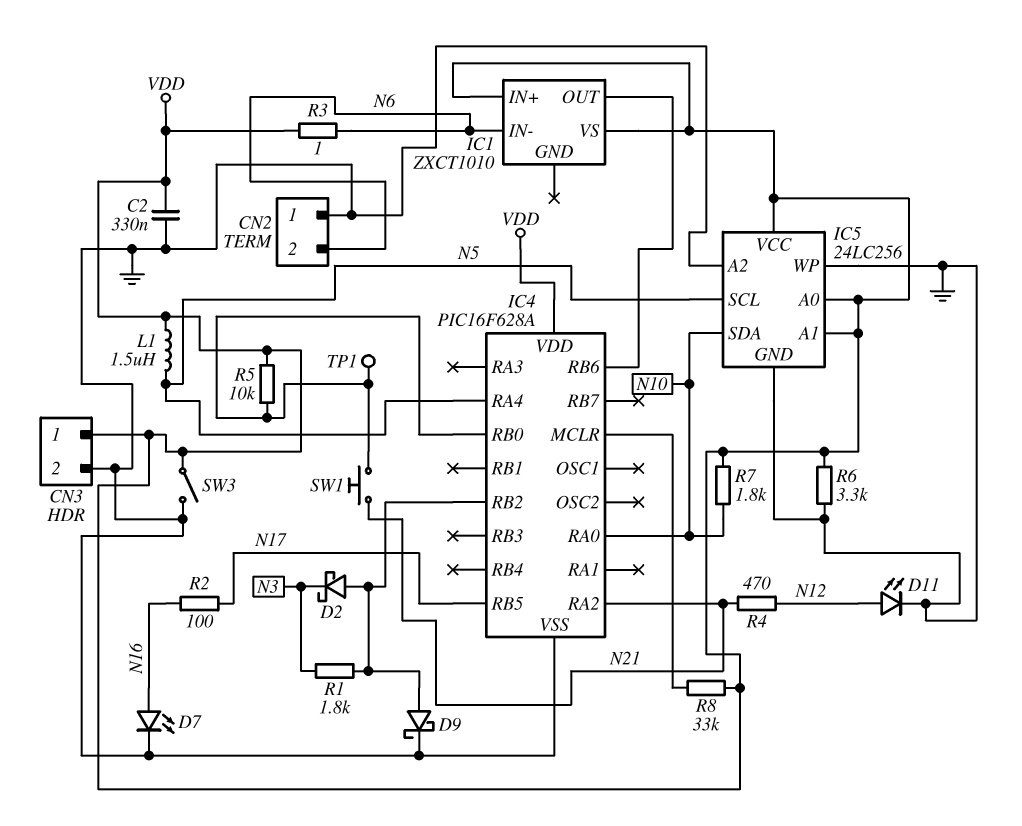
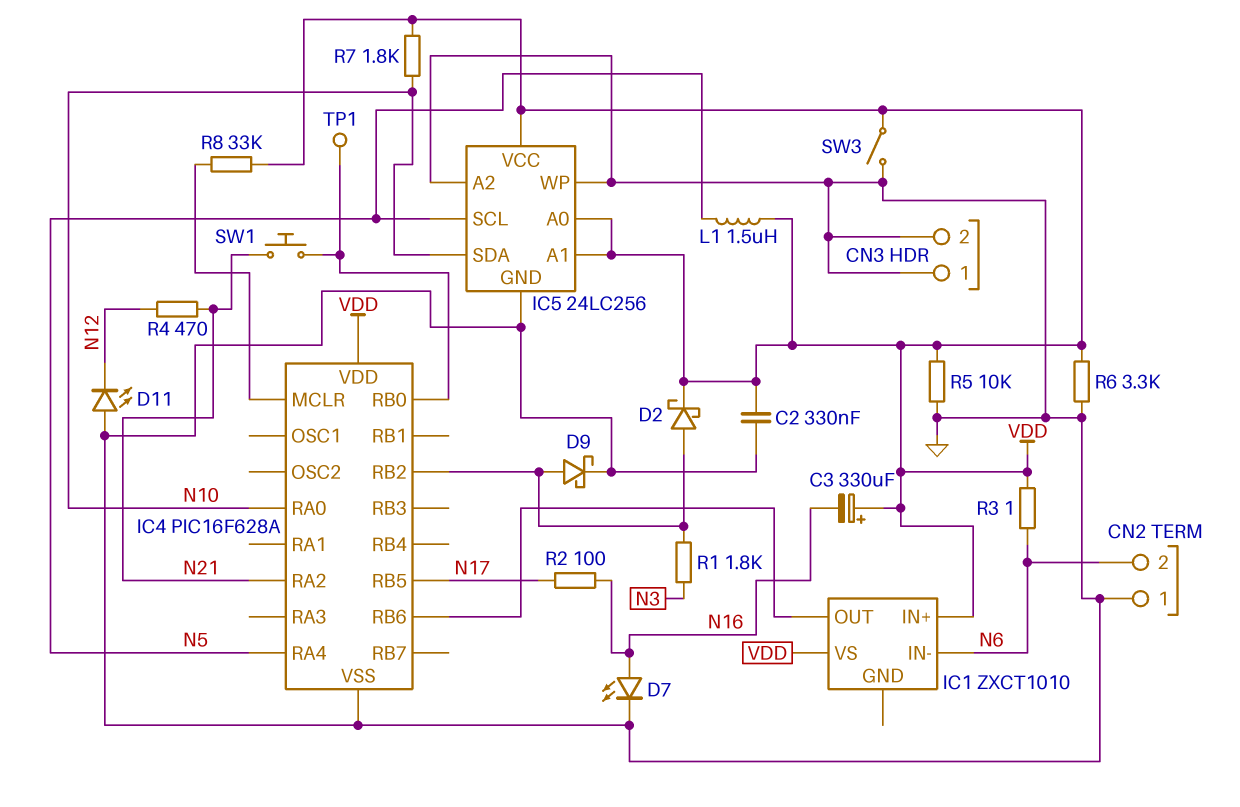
C3: none -> 330uF (plus VDD, minus N16)
CN3 pin 1: VDD -> GND
D2: schottky (A IC4/RB2, K N3) -> schottky (A IC4/RB2, K VDD)
D11: LED (A N12, K GND) -> LED (A GND, K N12)
R5: 10k (IC4/RB0, VDD) -> 10k (GND, VDD)

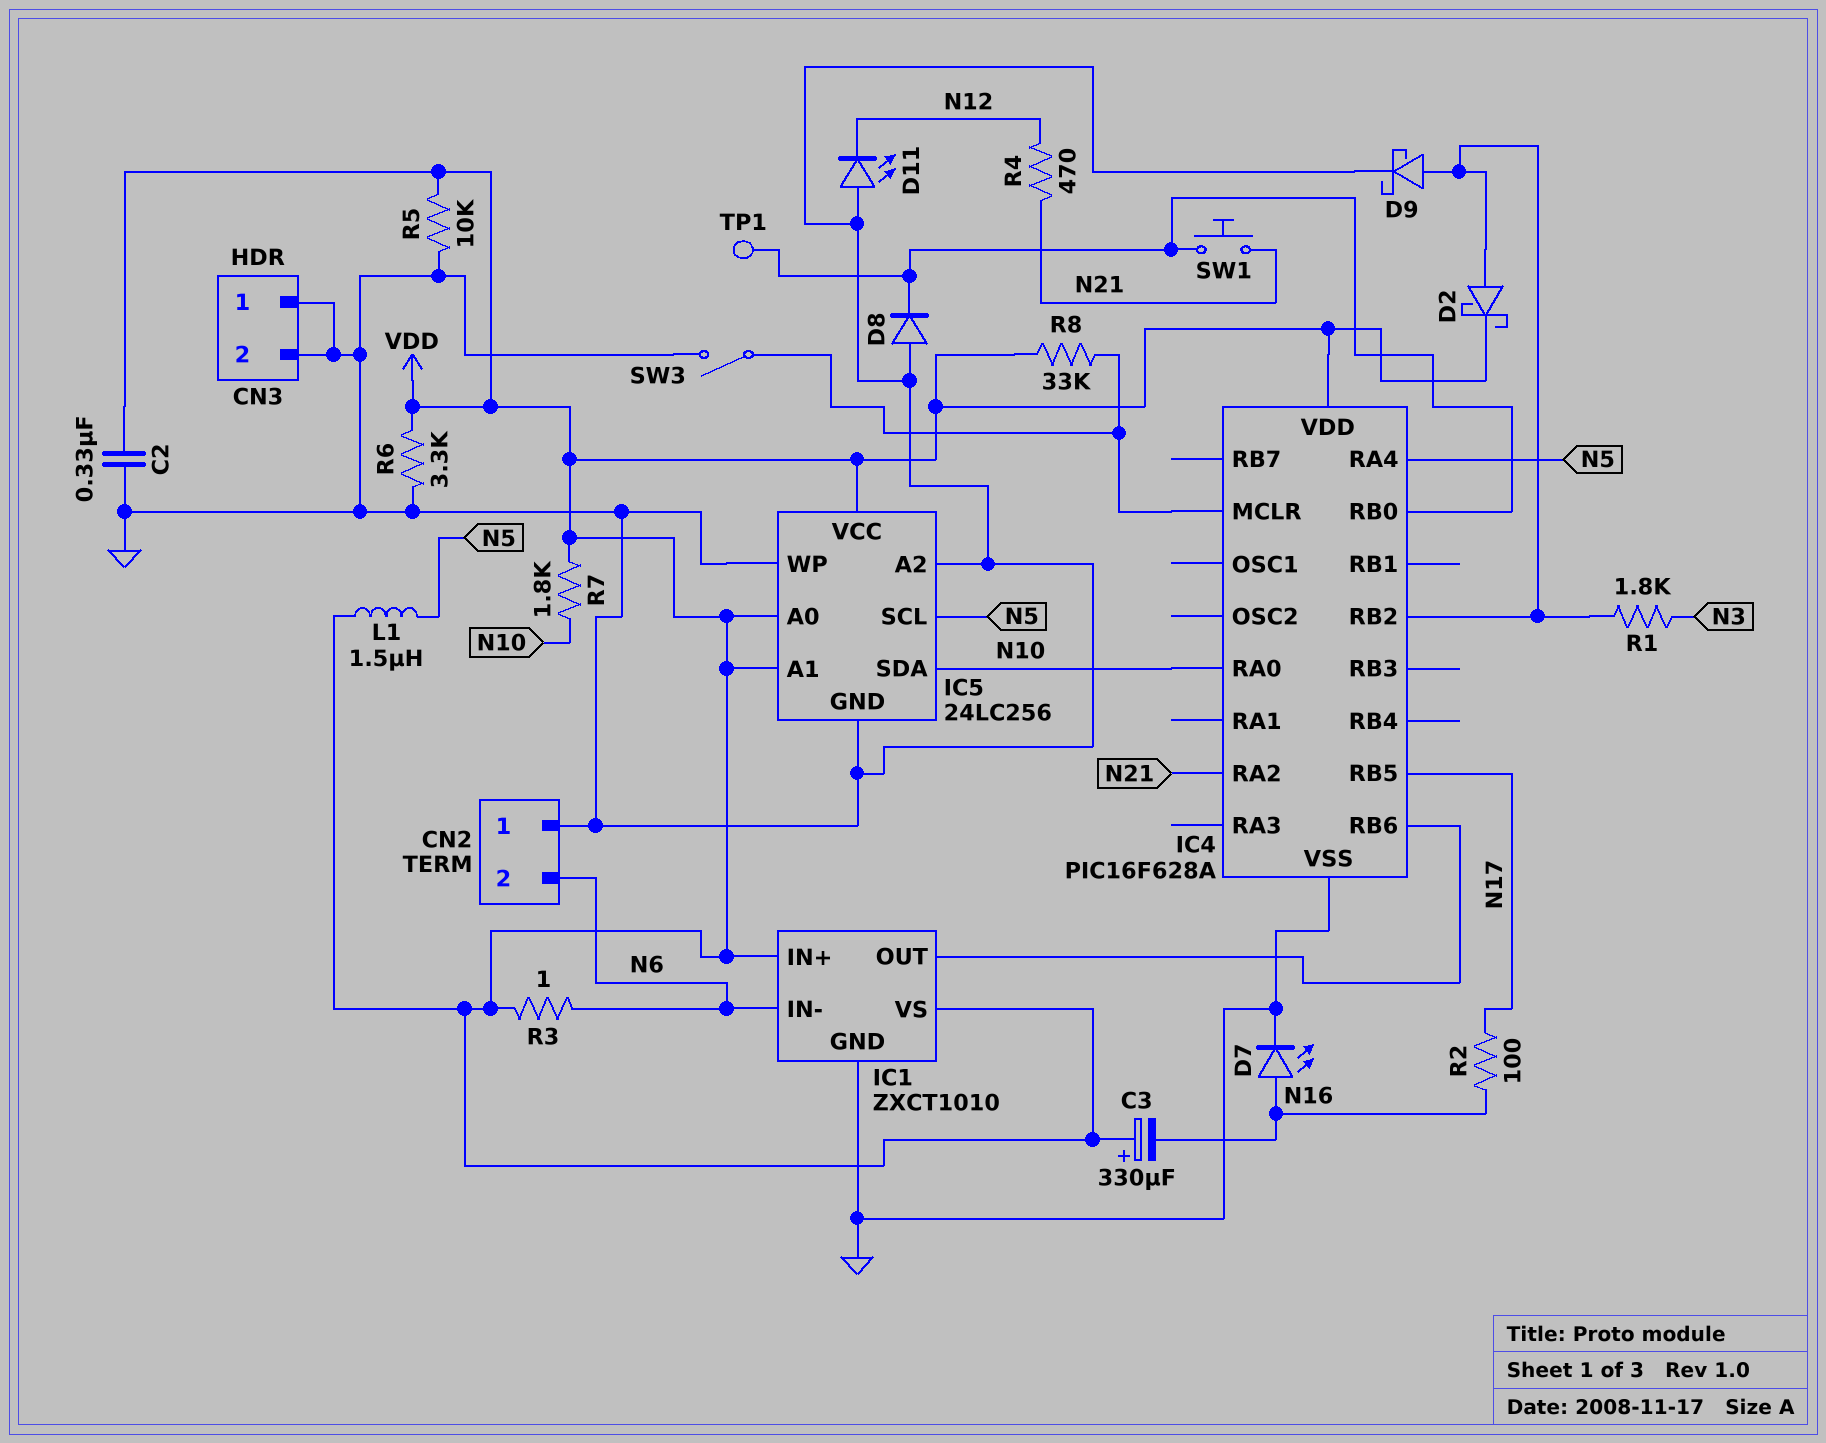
D8: none -> diode (A GND, K IC4/RB0)
IC1 pin GND: none -> GND
SW3: switch (GND, VDD) -> switch (GND, IC4/MCLR)

